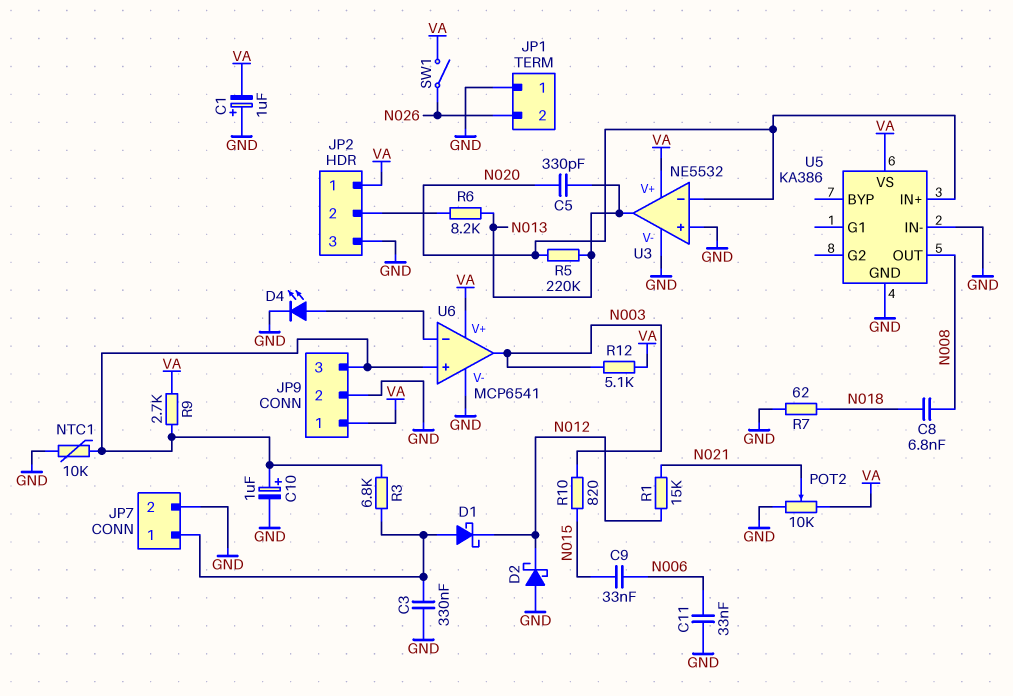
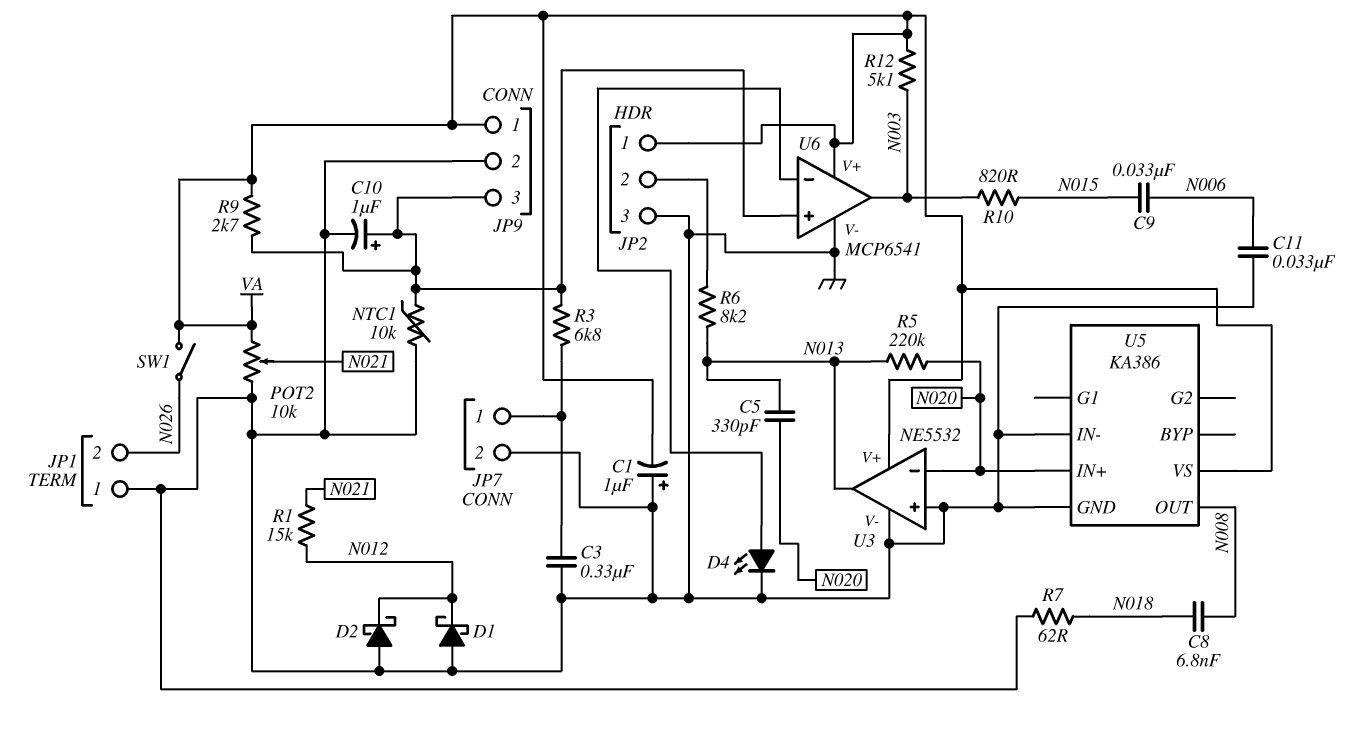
D1: schottky (A JP7/1, K N012) -> schottky (A GND, K N012)

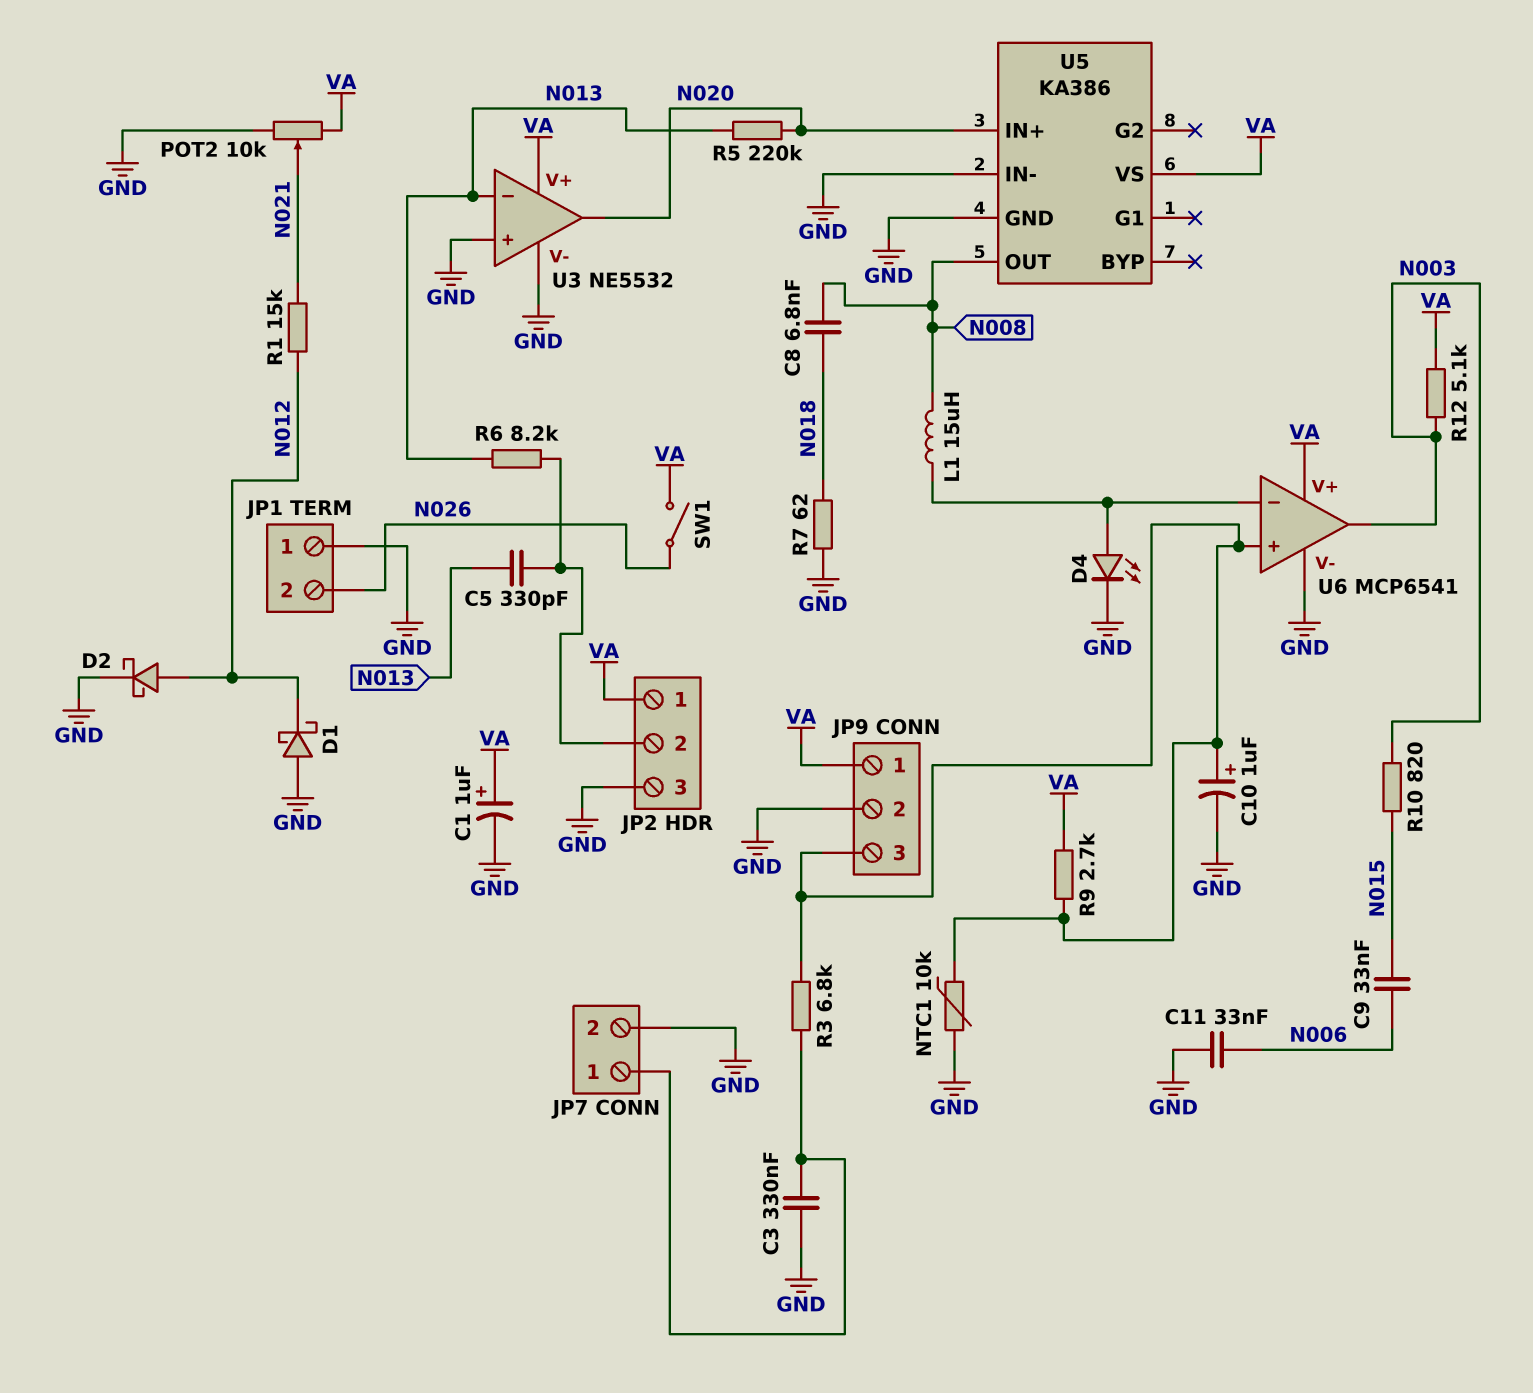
C1: 1uF (plus GND, minus VA) -> 1uF (plus VA, minus GND)
C5: 330pF (N013, N020) -> 330pF (JP2/2, N013)
D2: schottky (A GND, K N012) -> schottky (A N012, K GND)
L1: none -> 15uH (N008, U6/in-)
U3 pin in-: N020 -> N013
U3 pin out: N013 -> N020

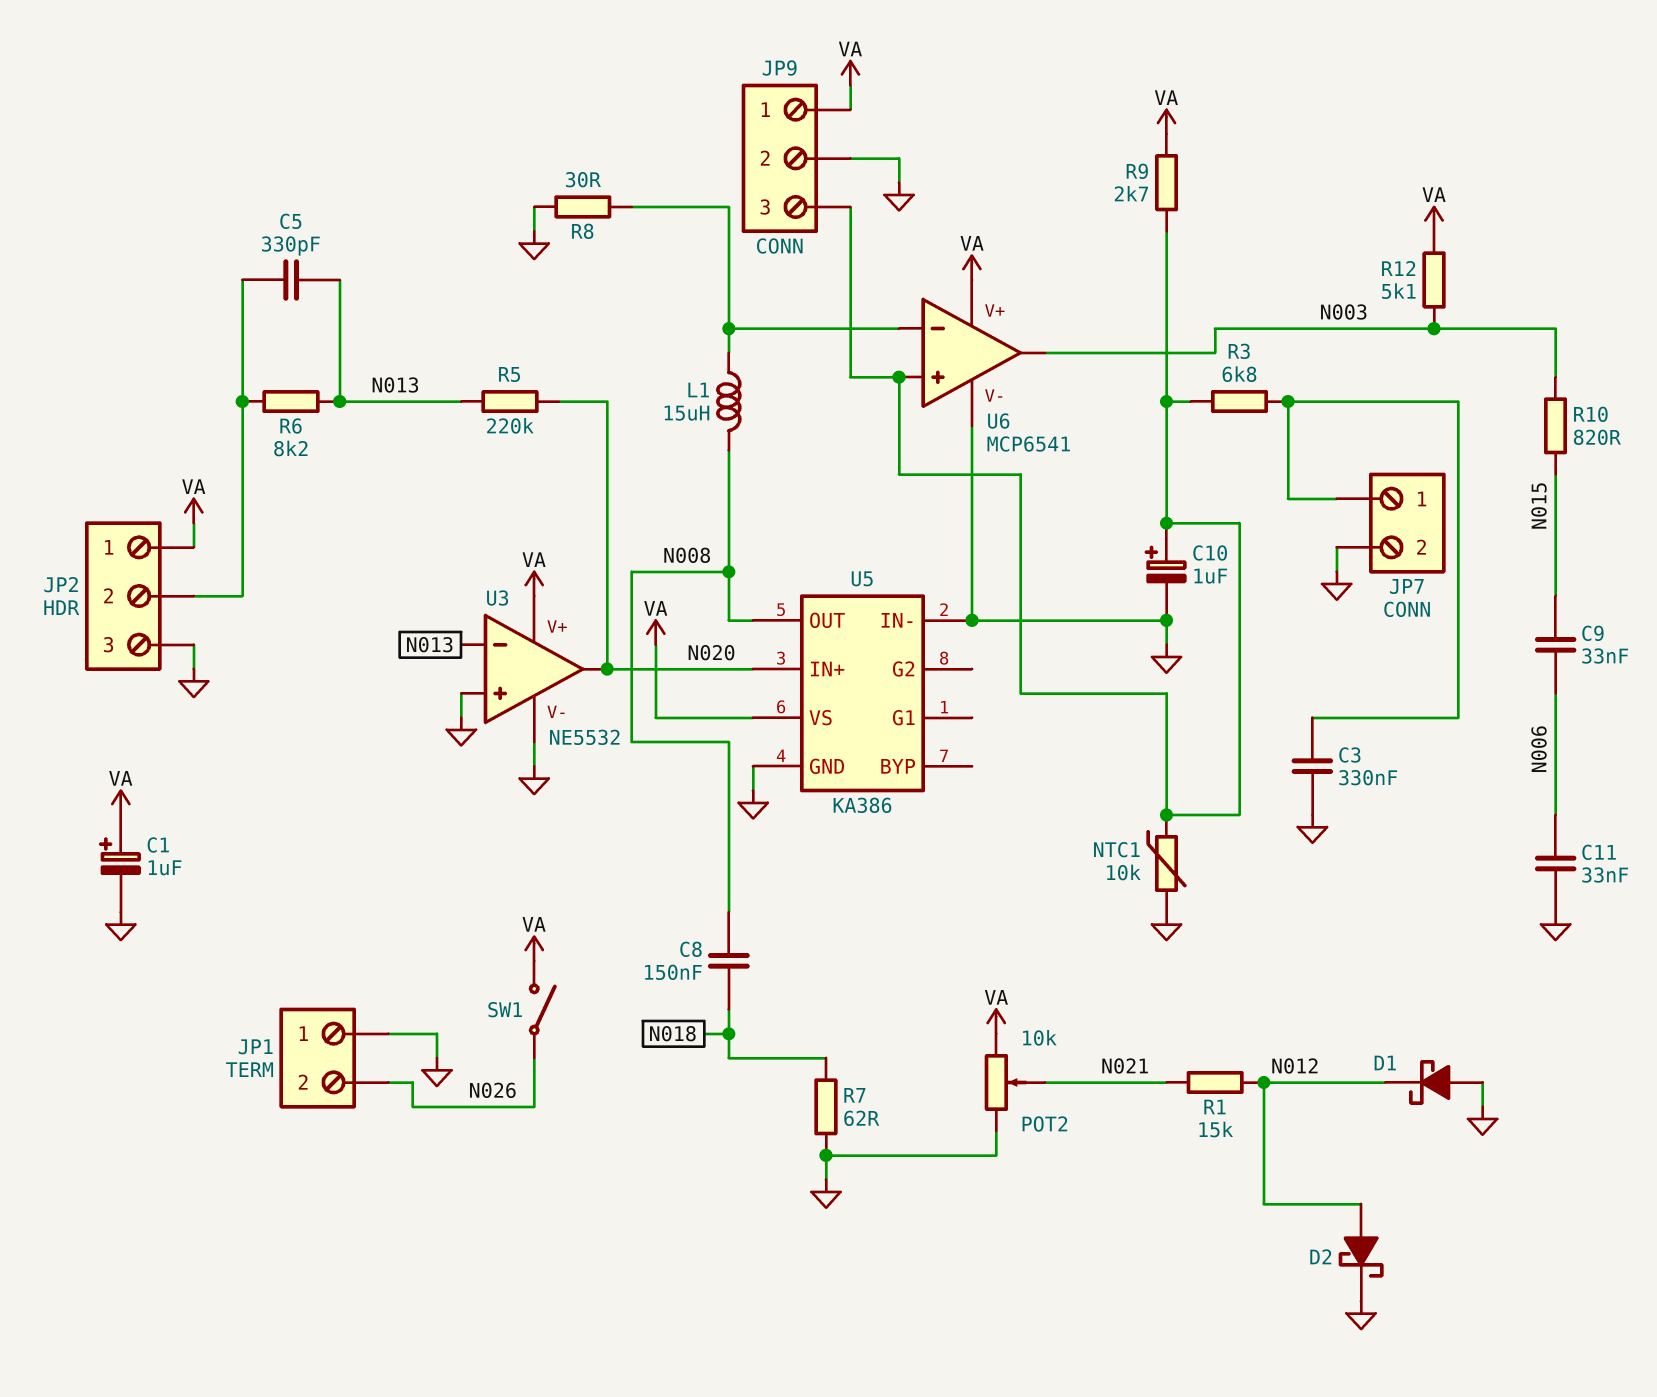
C8: 6.8nF (N008, N018) -> 150nF (N008, N018)
D4: LED (A U6/in-, K GND) -> none
R8: none -> 30 (GND, U6/in-)

